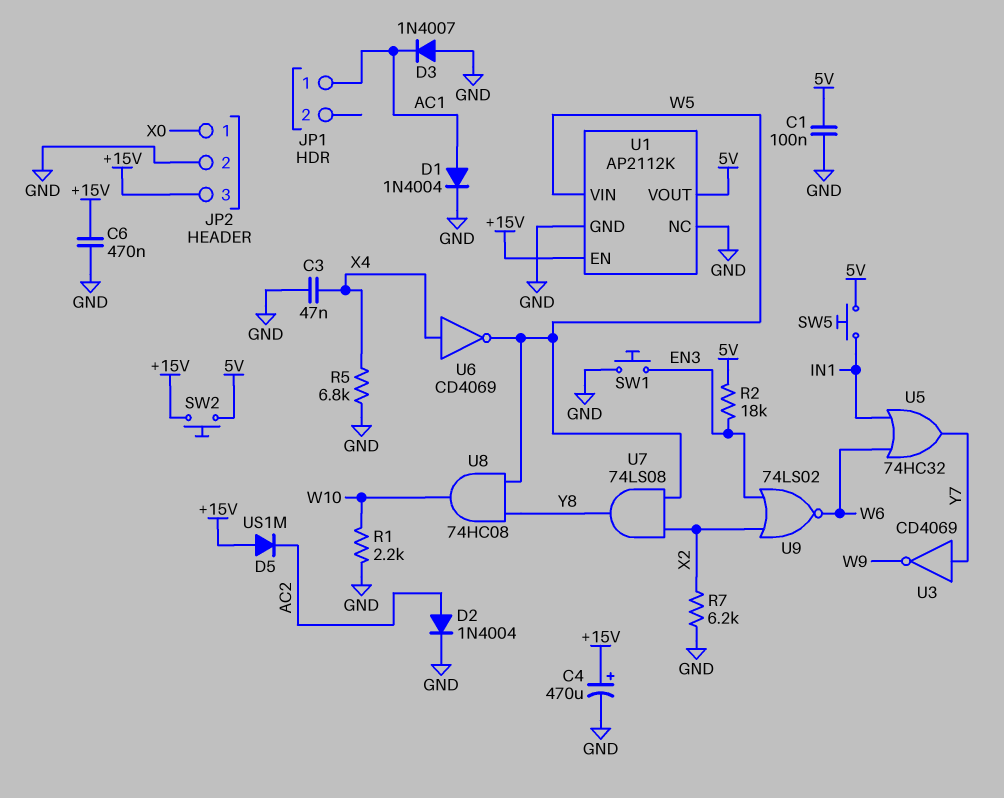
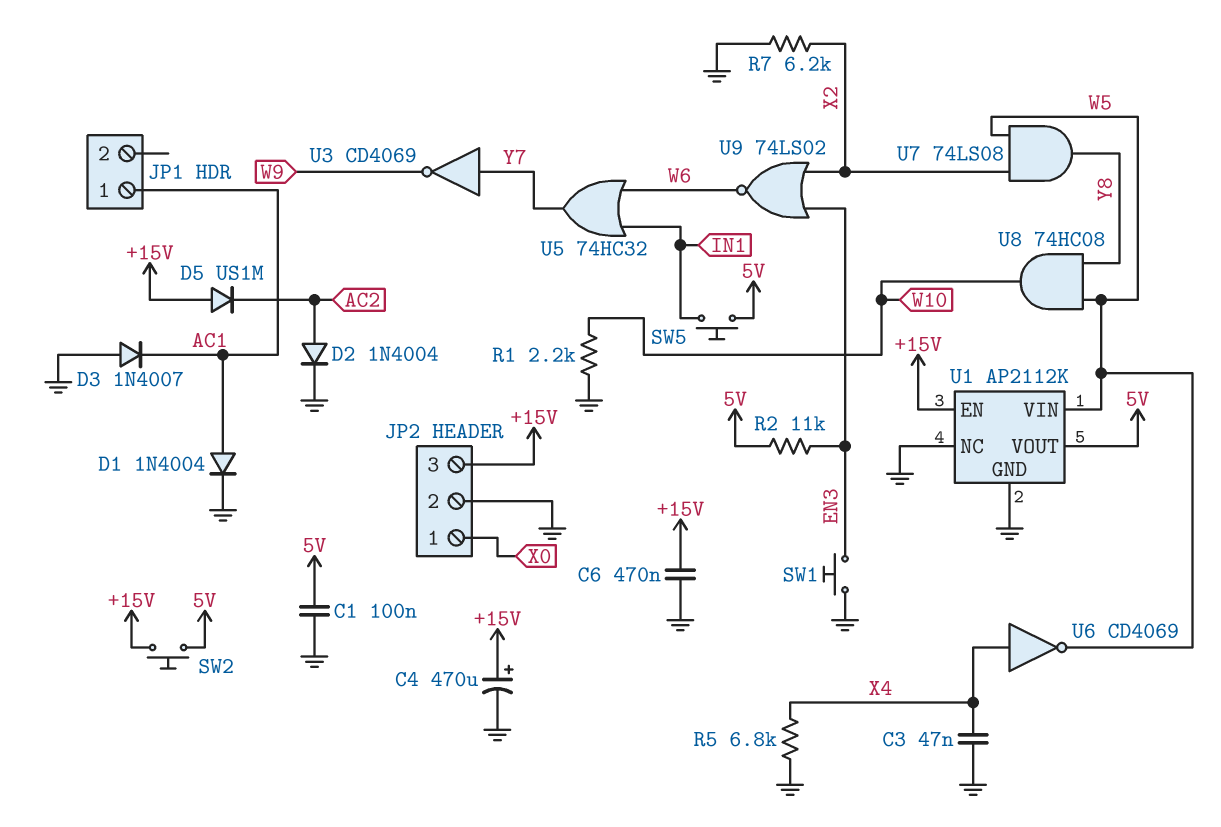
R2: 18k (5V, EN3) -> 11k (5V, EN3)

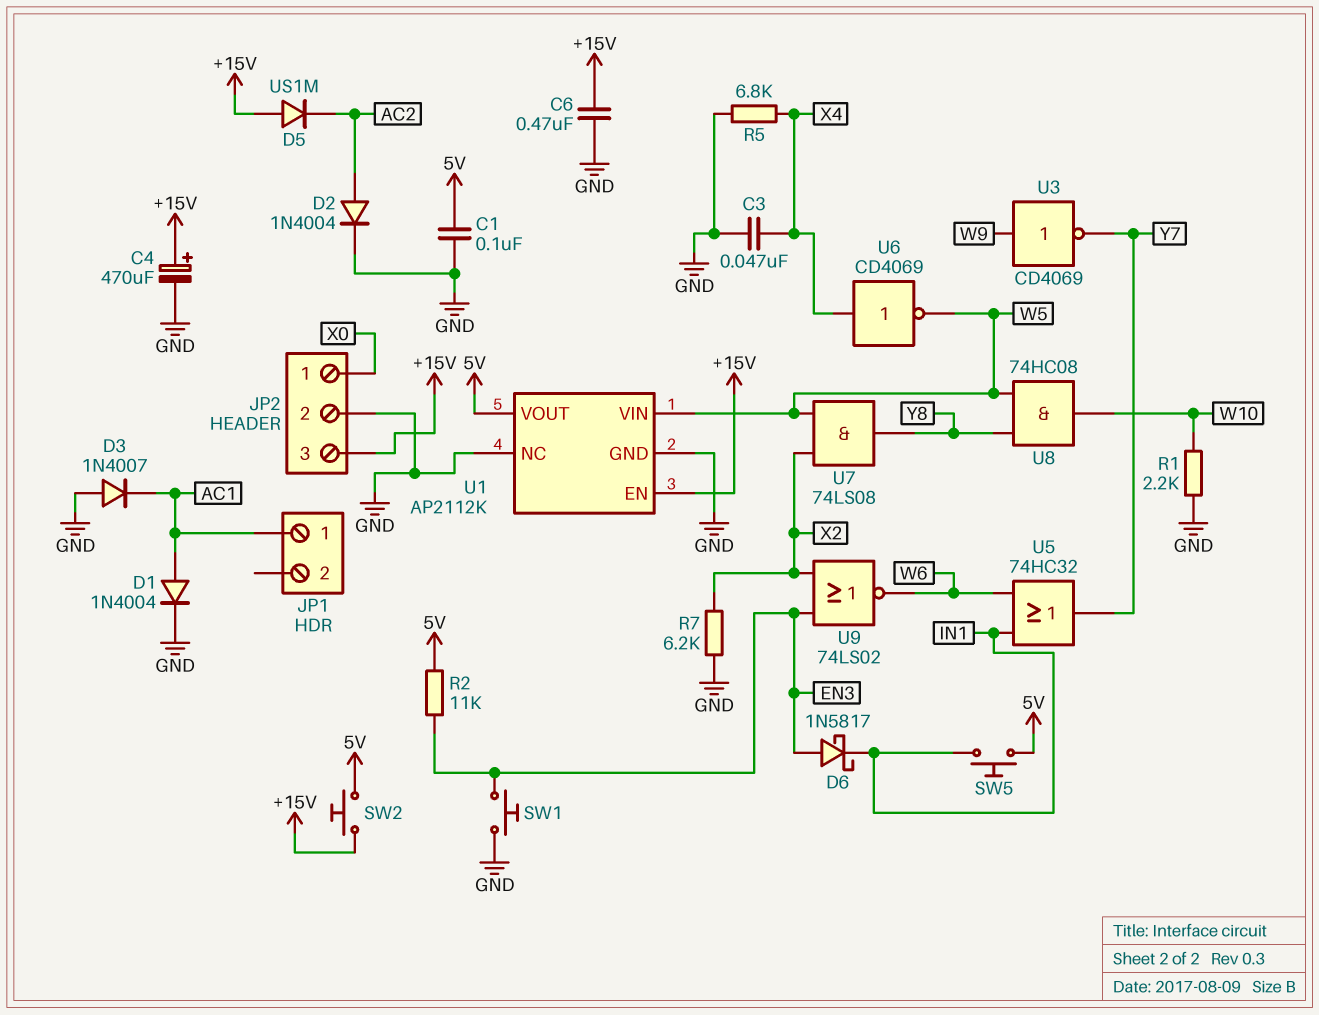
D6: none -> schottky 1N5817 (A EN3, K IN1)
U3: NOT CD4069 (in Y7, out W9) -> NOT CD4069 (in W9, out Y7)

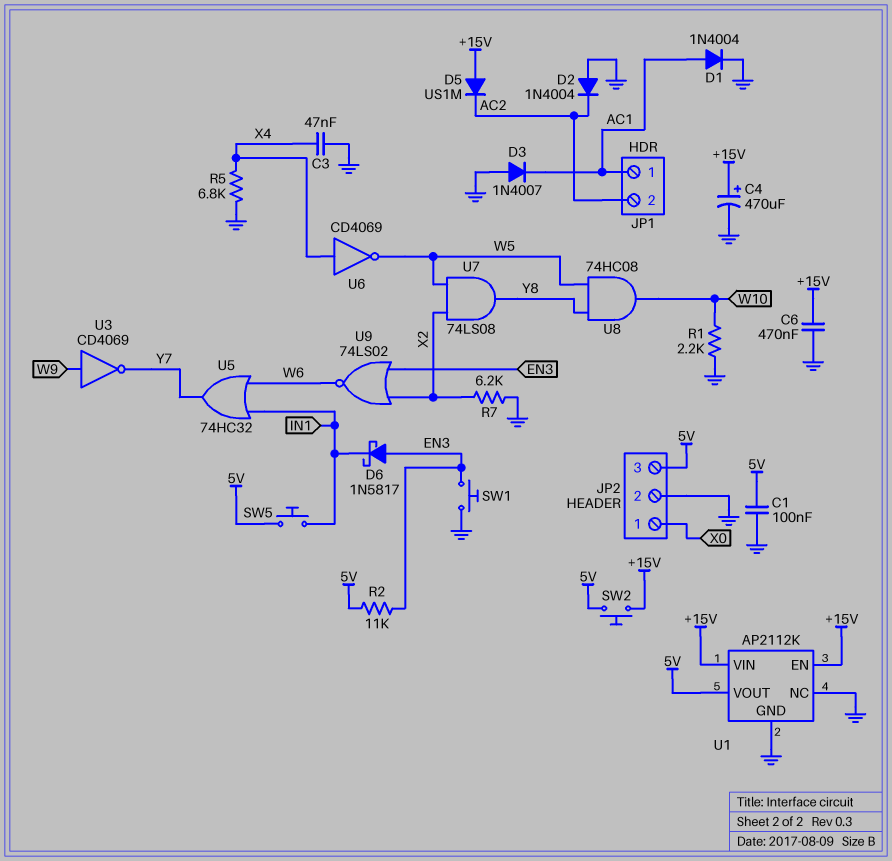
D2: diode 1N4004 (A AC2, K GND) -> diode 1N4004 (A GND, K AC2)
JP1 pin 2: none -> AC2
JP2 pin 3: +15V -> 5V
U1 pin VIN: W5 -> +15V

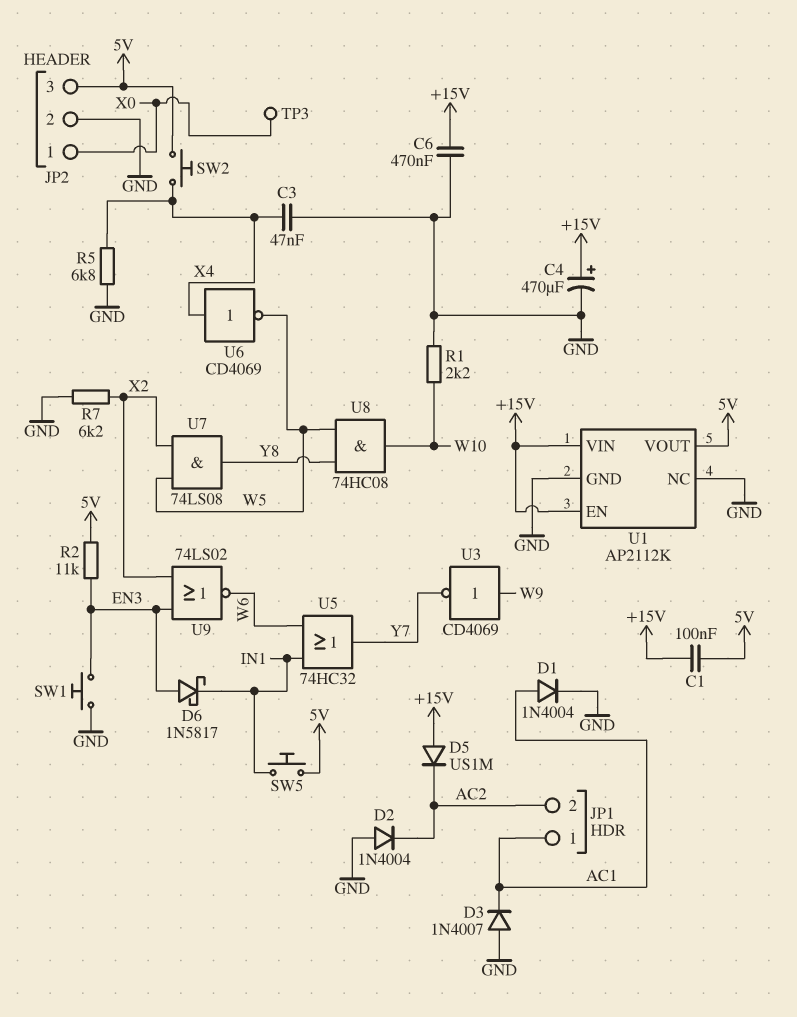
C1: 100nF (5V, GND) -> 100nF (+15V, 5V)
SW2: button (+15V, 5V) -> button (5V, X4)
TP3: none -> test point (X0)

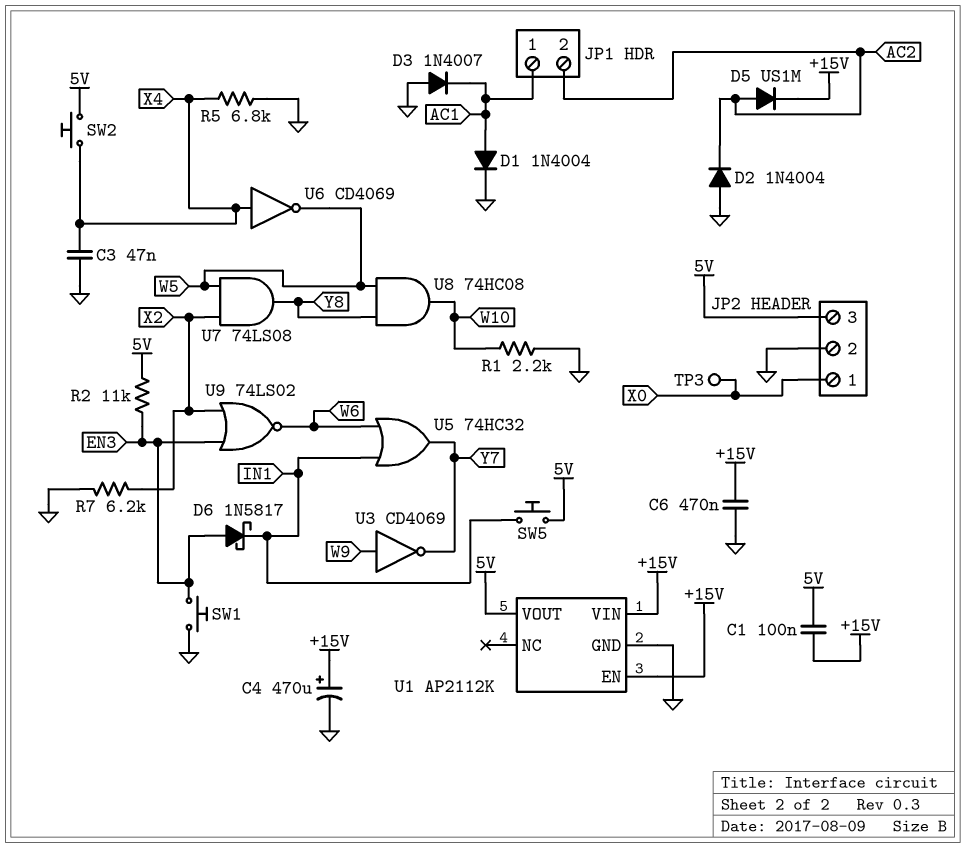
D5: diode US1M (A +15V, K AC2) -> diode US1M (A AC2, K +15V)
U1 pin NC: GND -> none

